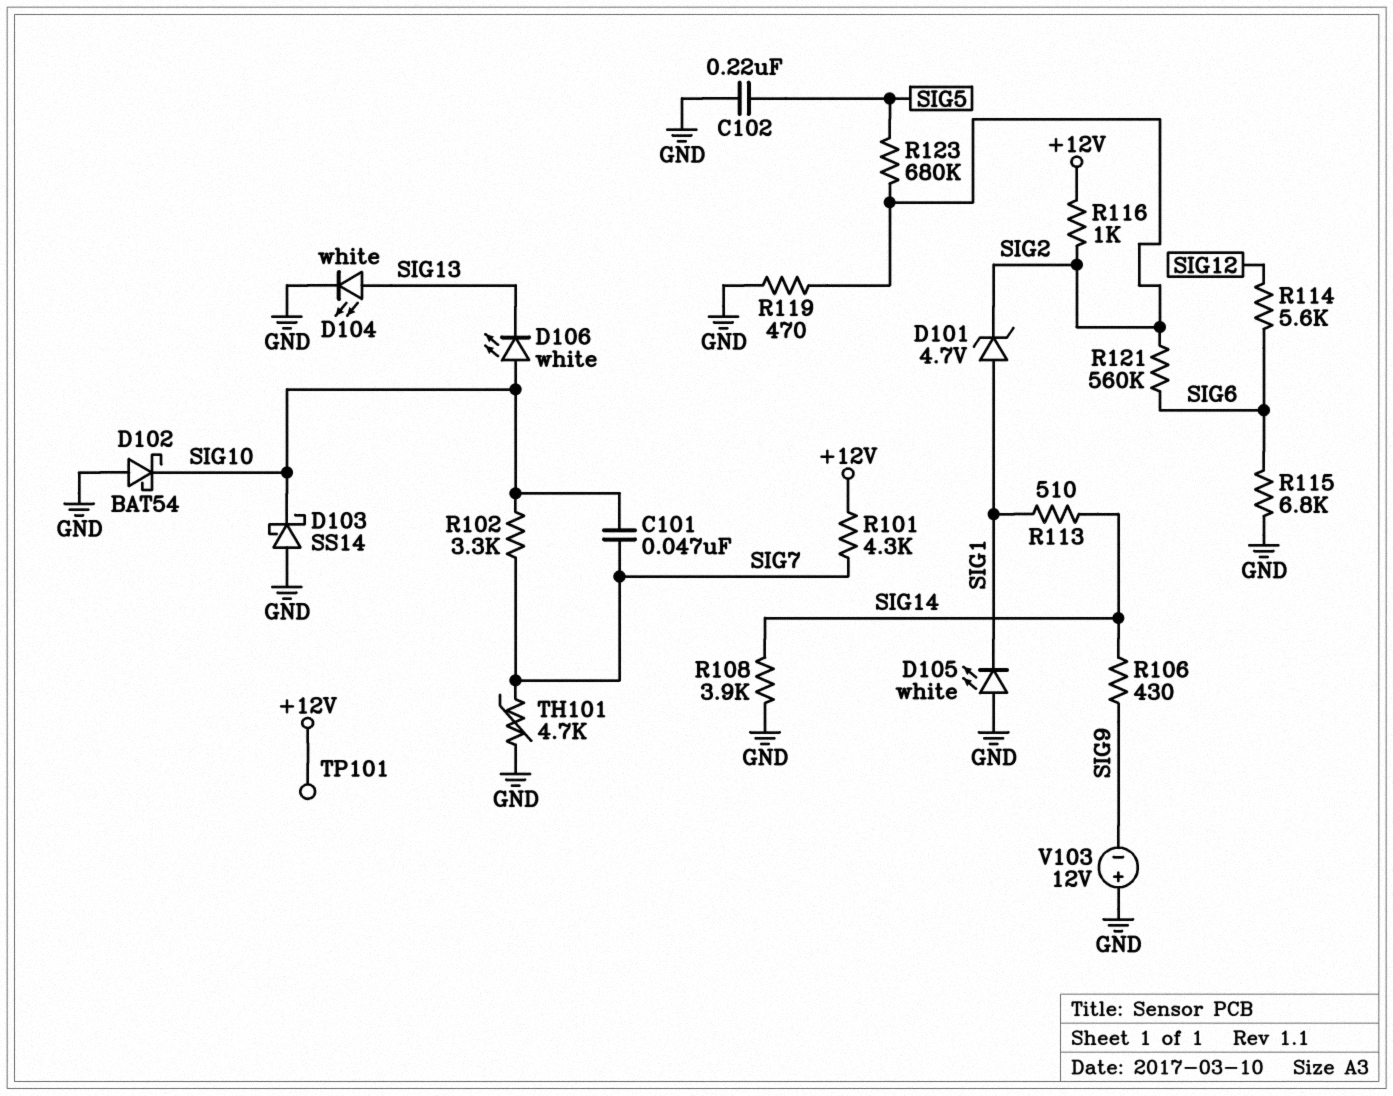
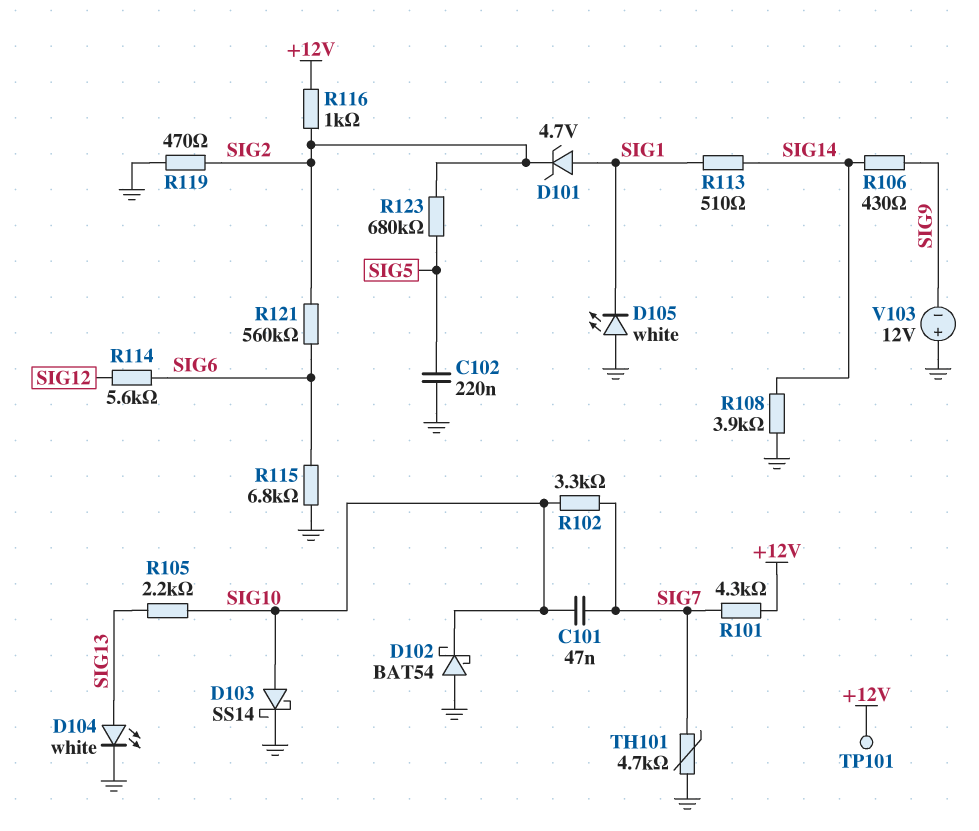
D103: schottky SS14 (A GND, K SIG10) -> schottky SS14 (A SIG10, K GND)
D106: LED white (A SIG10, K SIG13) -> none
R105: none -> 2.2k (SIG10, SIG13)

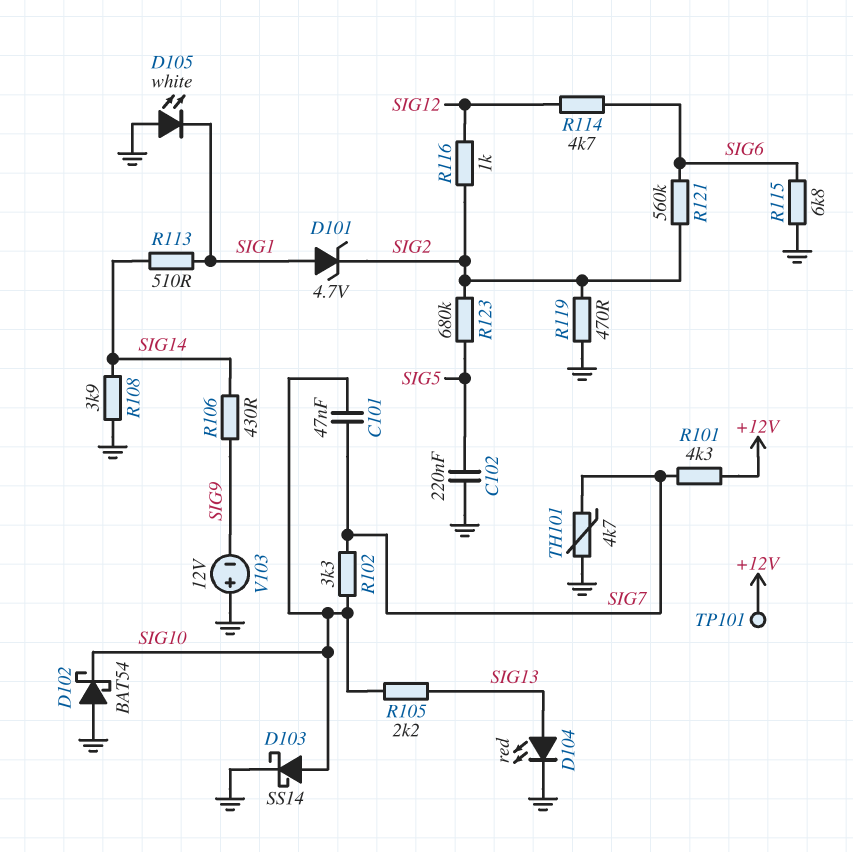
D104: LED white (A SIG13, K GND) -> LED red (A SIG13, K GND)
R114: 5.6k (SIG6, SIG12) -> 4.7k (SIG6, SIG12)
R116: 1k (+12V, SIG2) -> 1k (SIG2, SIG12)

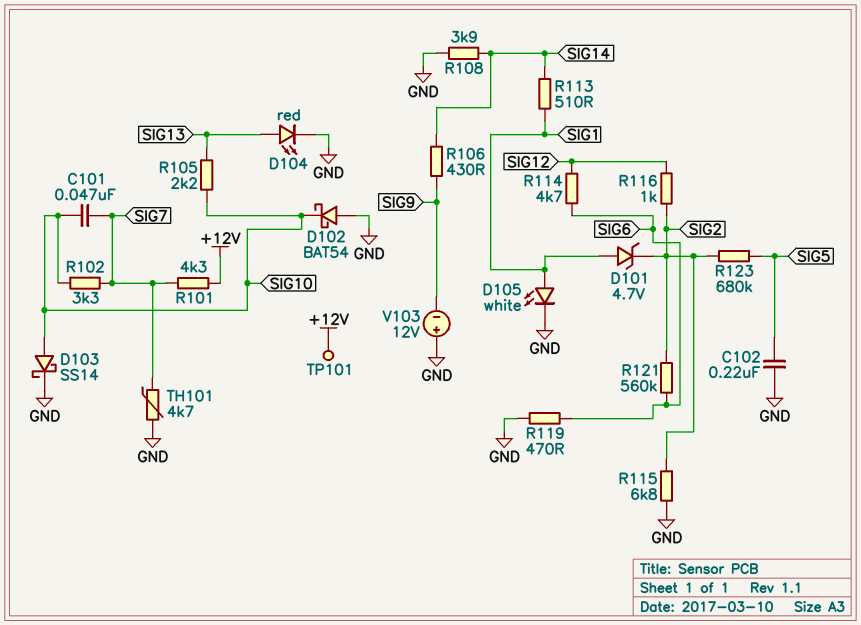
D105: LED white (A GND, K SIG1) -> LED white (A SIG1, K GND)
R115: 6.8k (GND, SIG6) -> 6.8k (GND, SIG2)
R119: 470 (GND, SIG2) -> 470 (GND, SIG6)

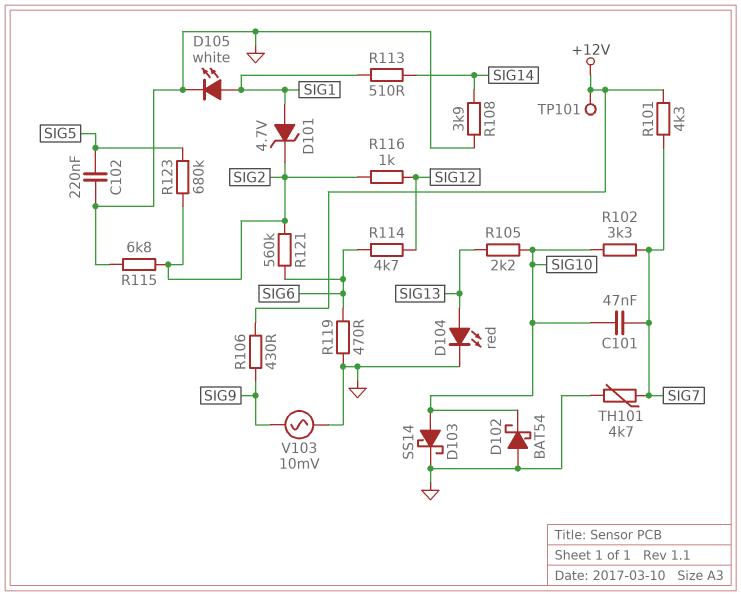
R106: 430 (SIG9, SIG14) -> 430 (+12V, SIG9)
V103: 12V (plus GND, minus SIG9) -> AC 10mV (GND, SIG9)

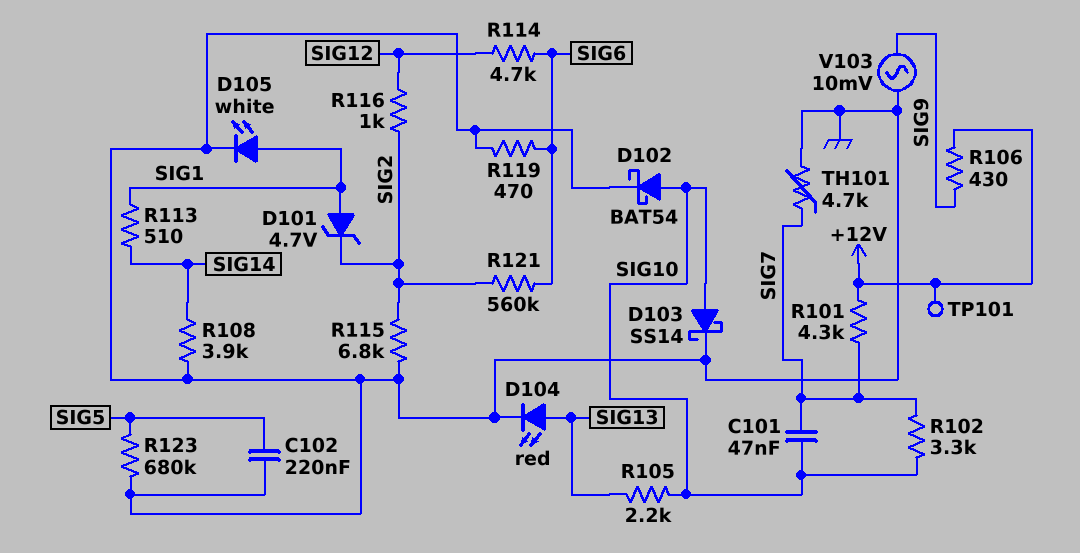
D102: schottky BAT54 (A GND, K SIG10) -> schottky BAT54 (A SIG10, K GND)
R123: 680k (SIG2, SIG5) -> 680k (GND, SIG5)

